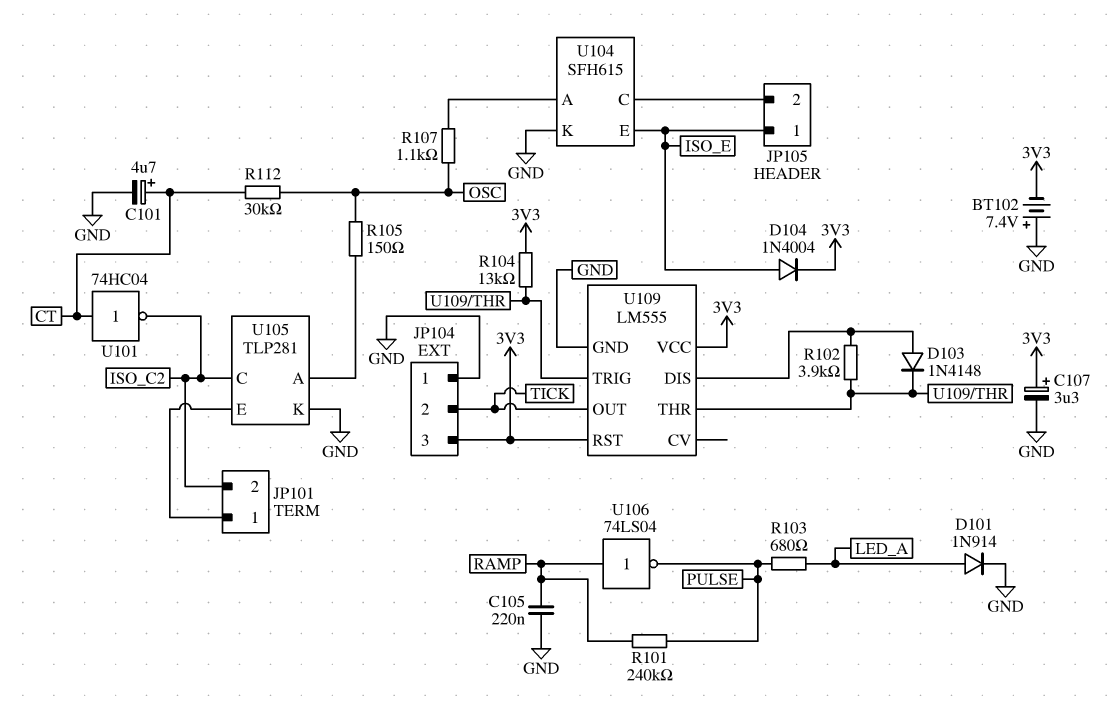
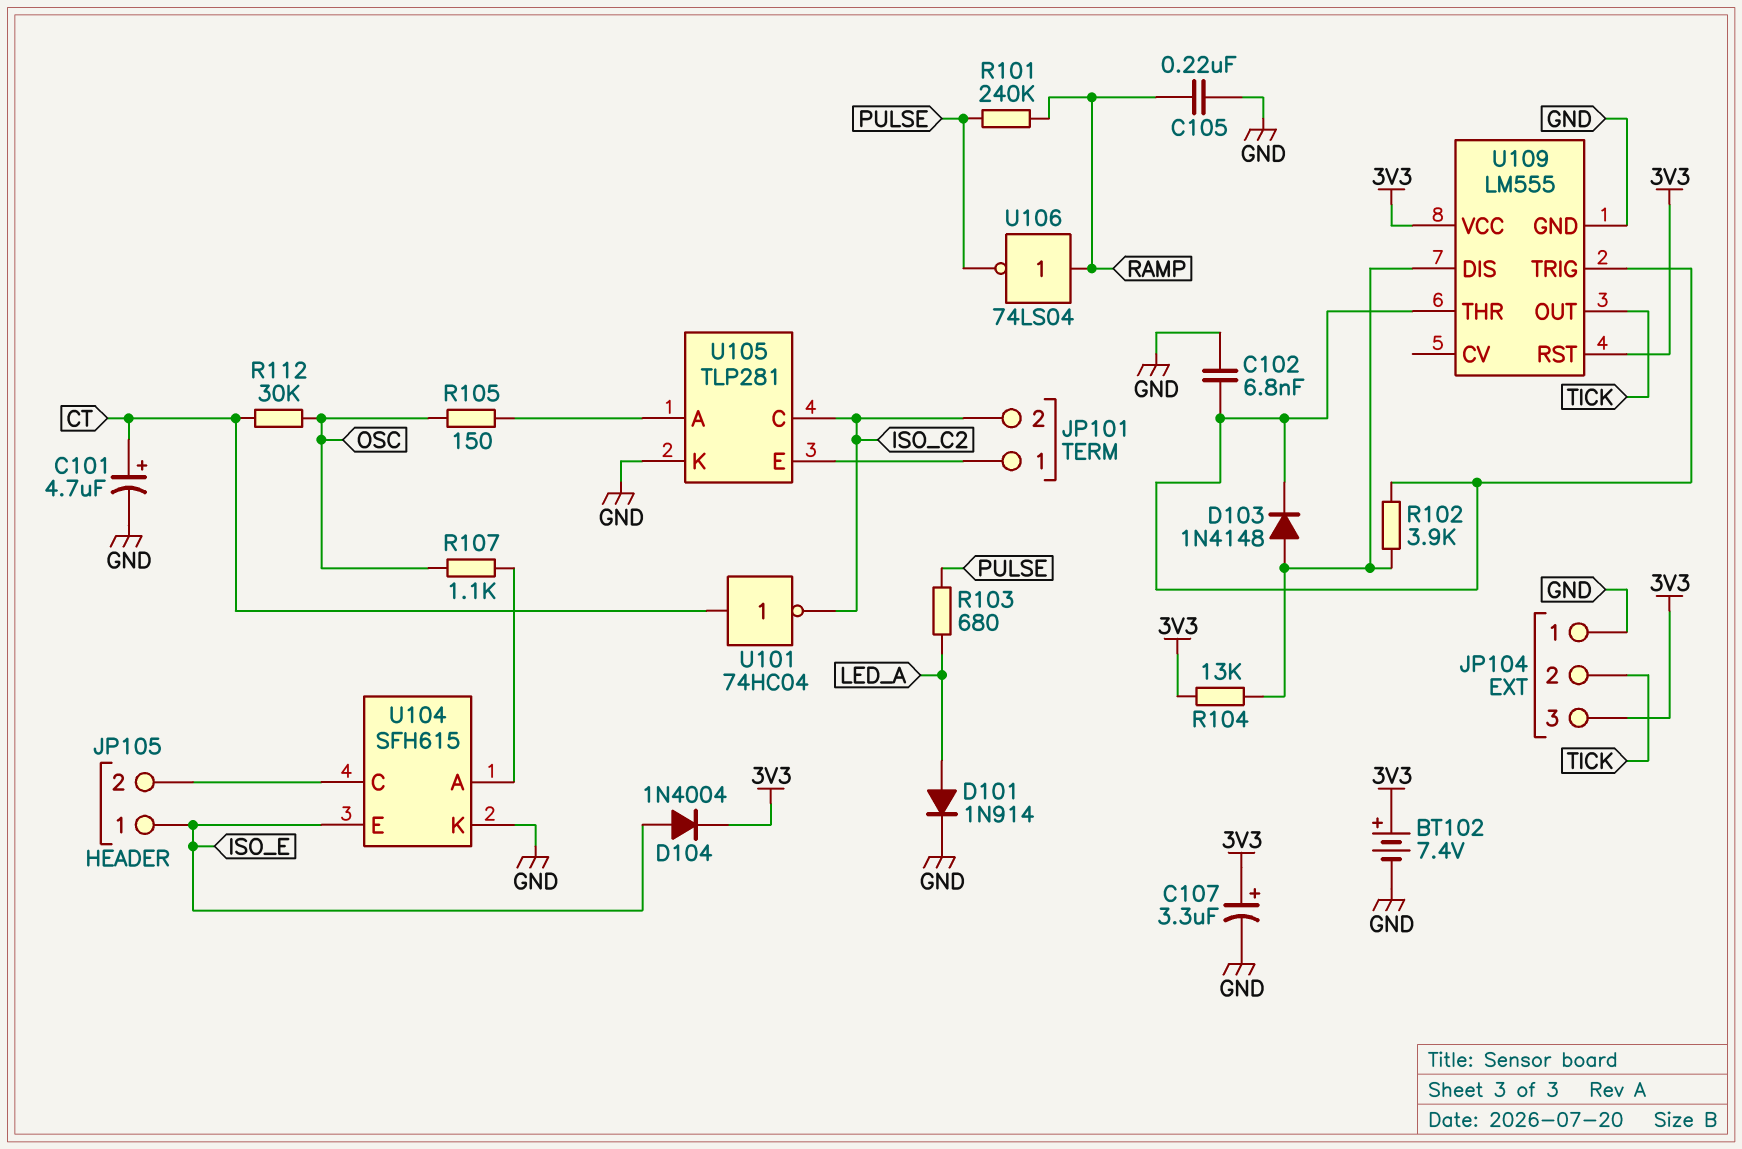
BT102: 7.4V (plus GND, minus 3V3) -> 7.4V (plus 3V3, minus GND)
C102: none -> 6.8nF (GND, U109/THR)
R104: 13k (3V3, U109/THR) -> 13k (3V3, U109/DIS)

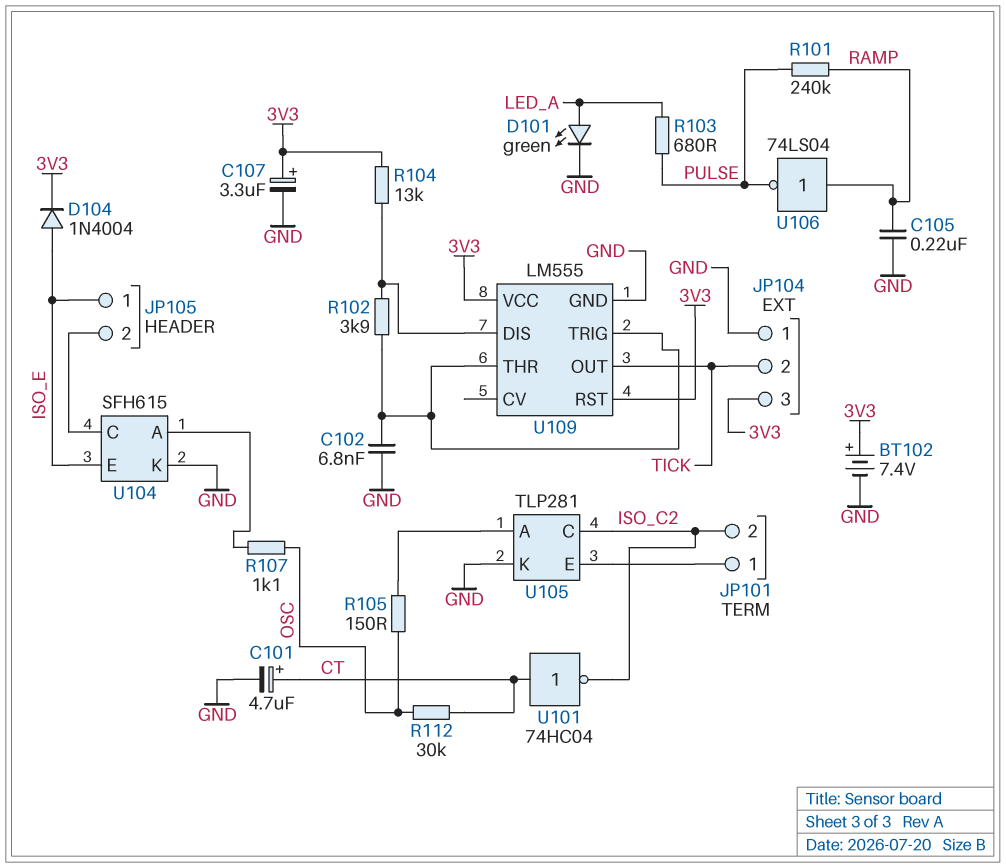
D101: diode 1N914 (A LED_A, K GND) -> LED green (A LED_A, K GND)
D103: diode 1N4148 (A U109/DIS, K U109/THR) -> none

